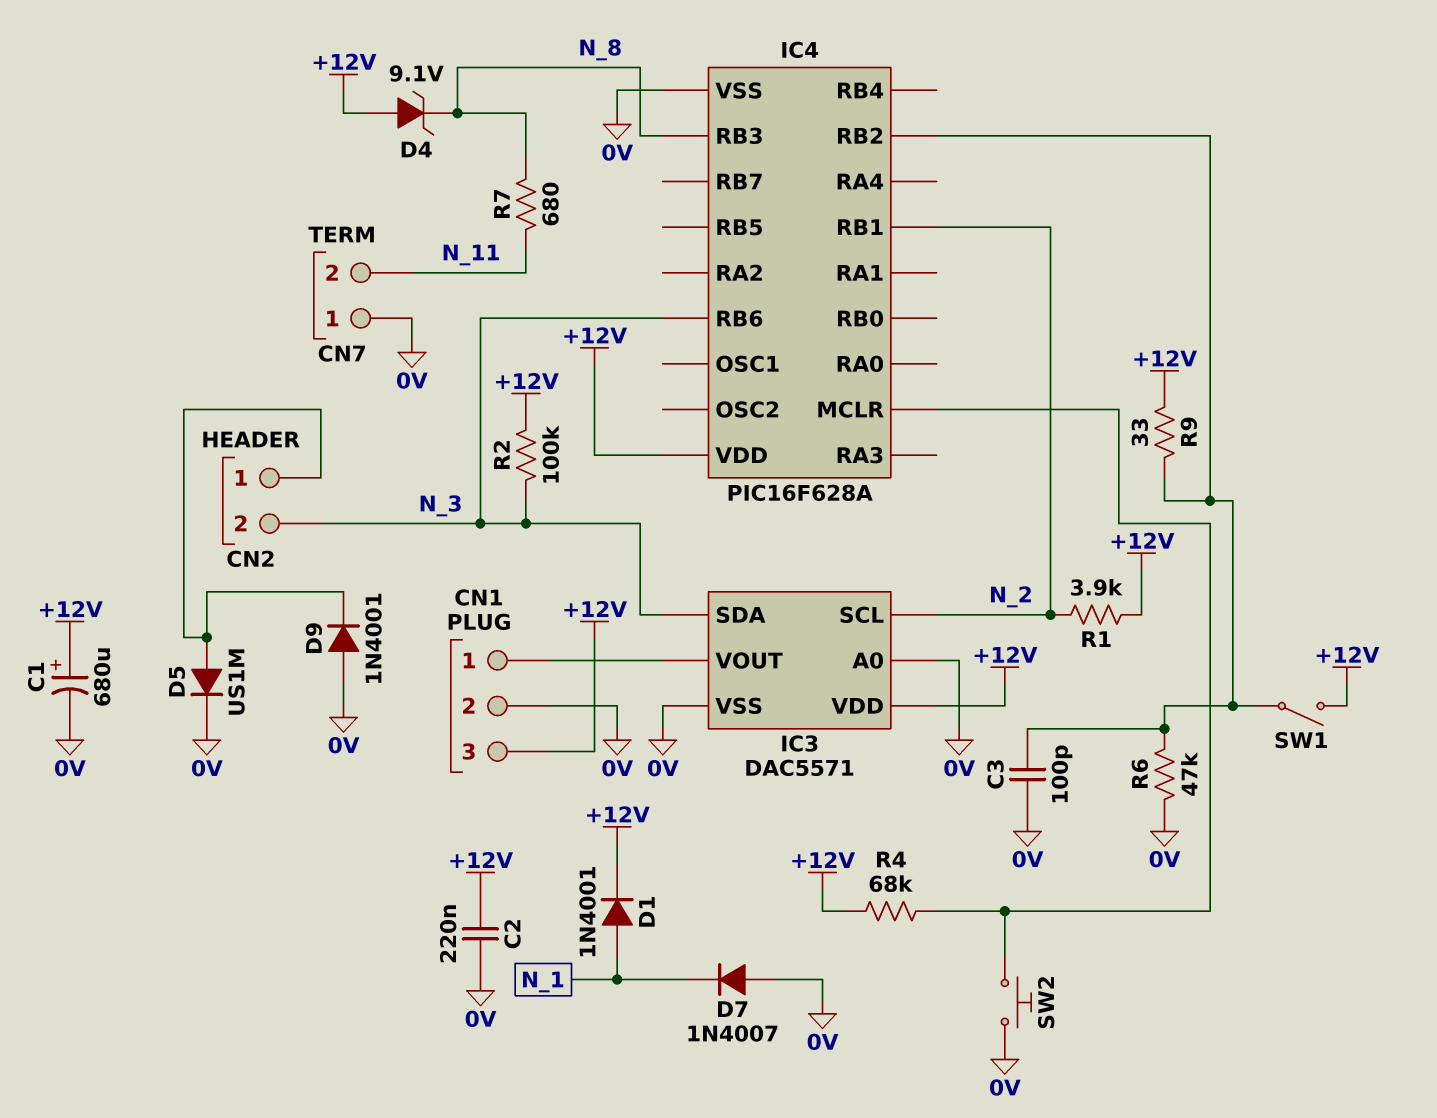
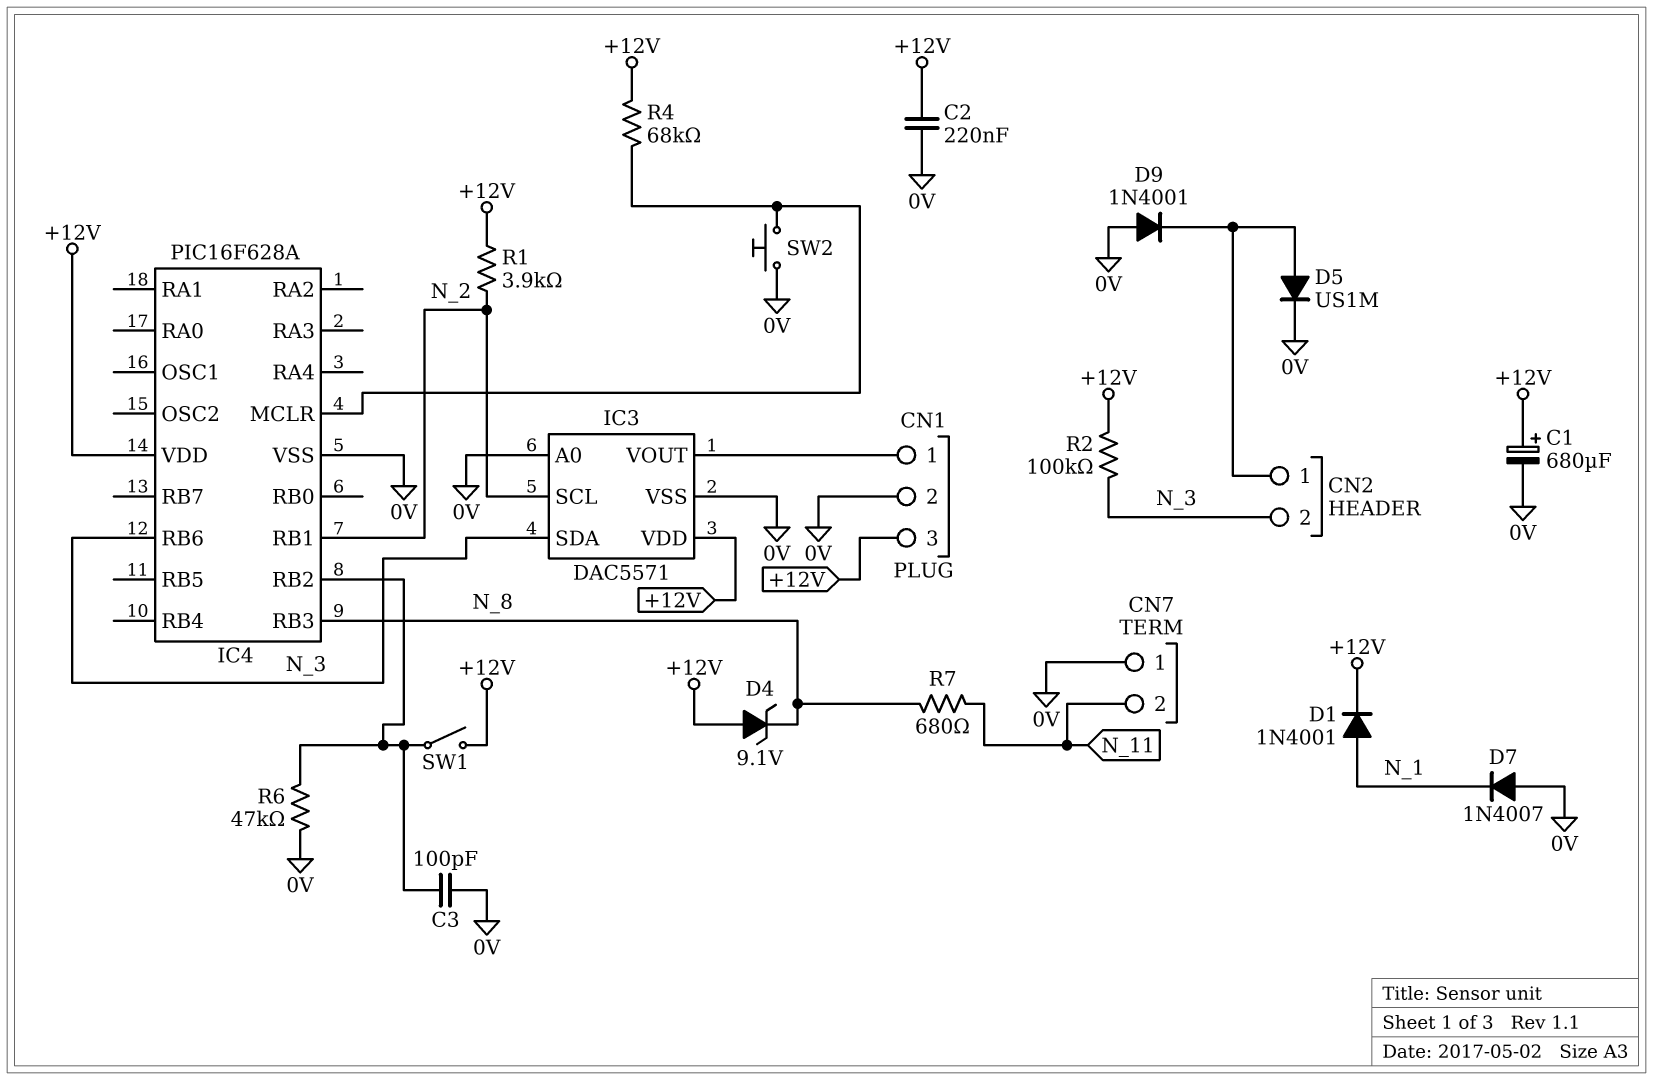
R9: 33 (+12V, IC4/RB2) -> none

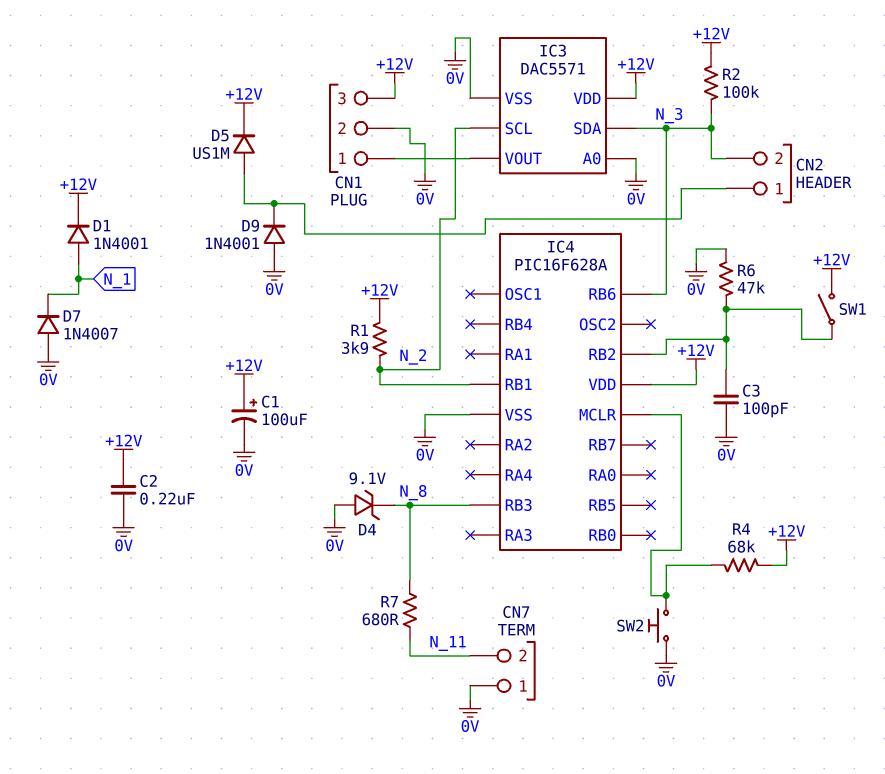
C1: 680uF (plus +12V, minus 0V) -> 100uF (plus +12V, minus 0V)
D4: zener 9.1V (A +12V, K N_8) -> zener 9.1V (A 0V, K N_8)
D5: diode US1M (A CN2/1, K 0V) -> diode US1M (A CN2/1, K +12V)

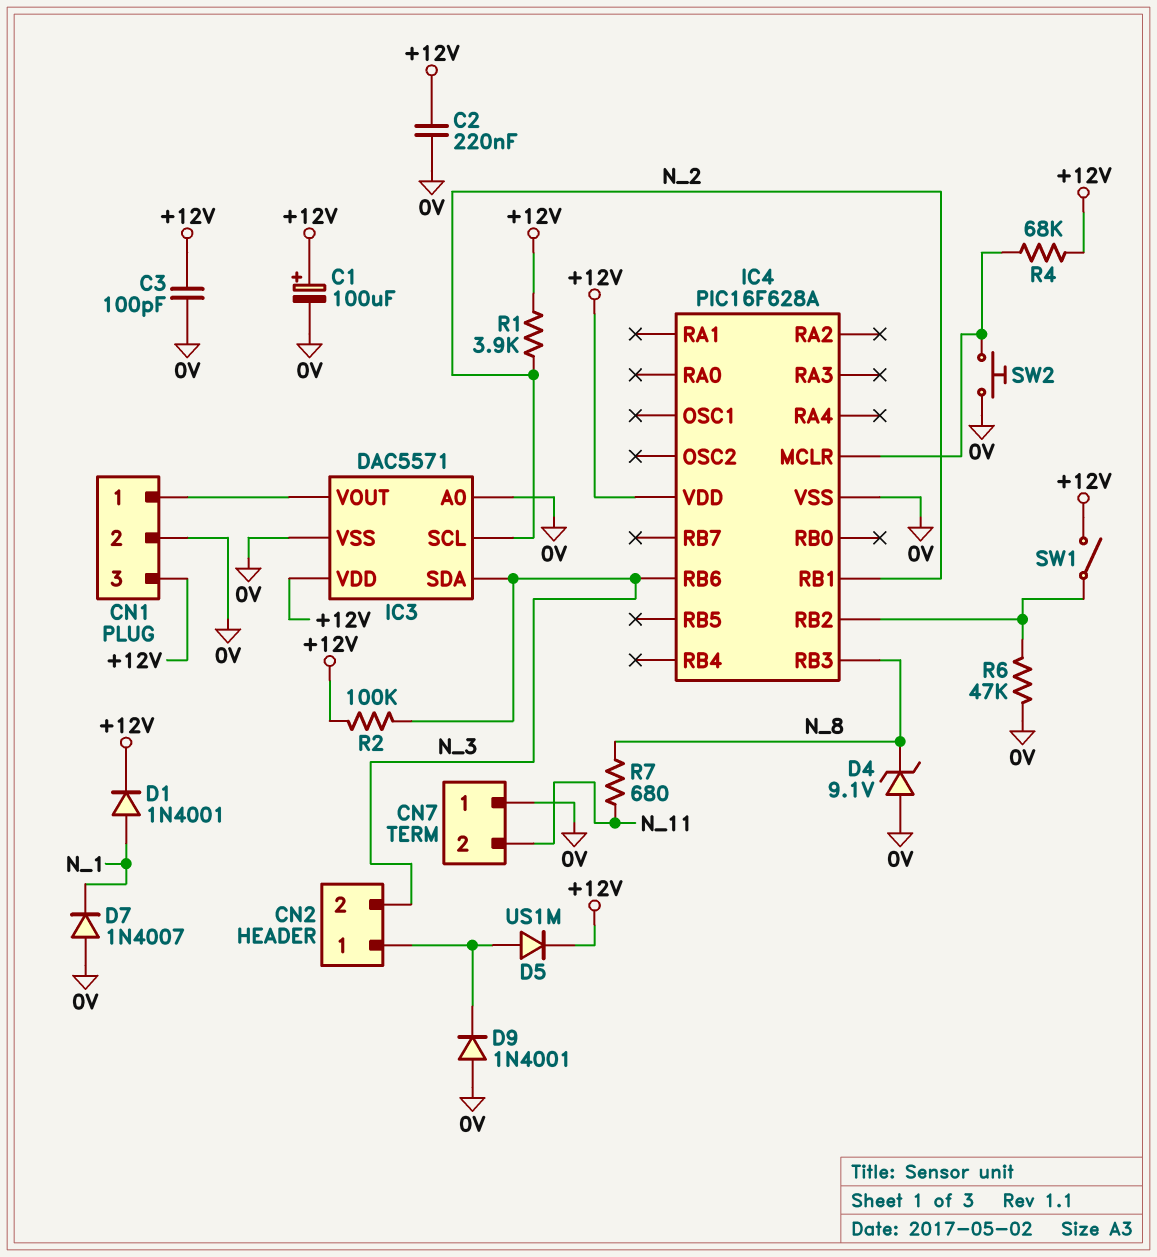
C3: 100pF (0V, IC4/RB2) -> 100pF (+12V, 0V)

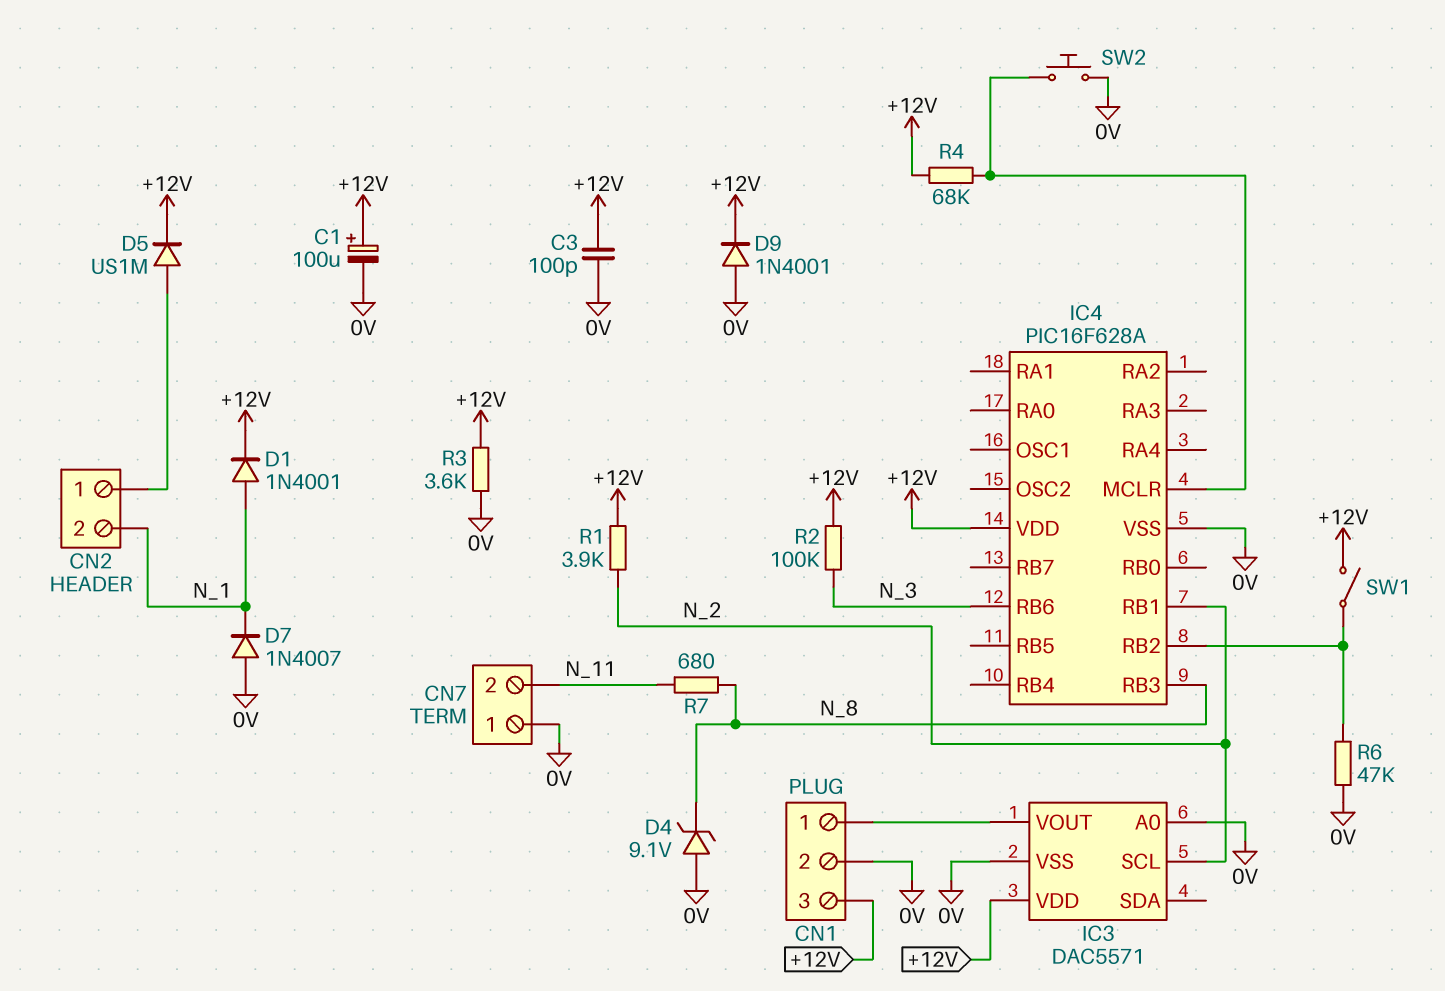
C2: 220nF (+12V, 0V) -> none
CN2 pin 2: N_3 -> N_1
D9: diode 1N4001 (A 0V, K CN2/1) -> diode 1N4001 (A 0V, K +12V)
IC3 pin SDA: N_3 -> none
R3: none -> 3.6k (+12V, 0V)

